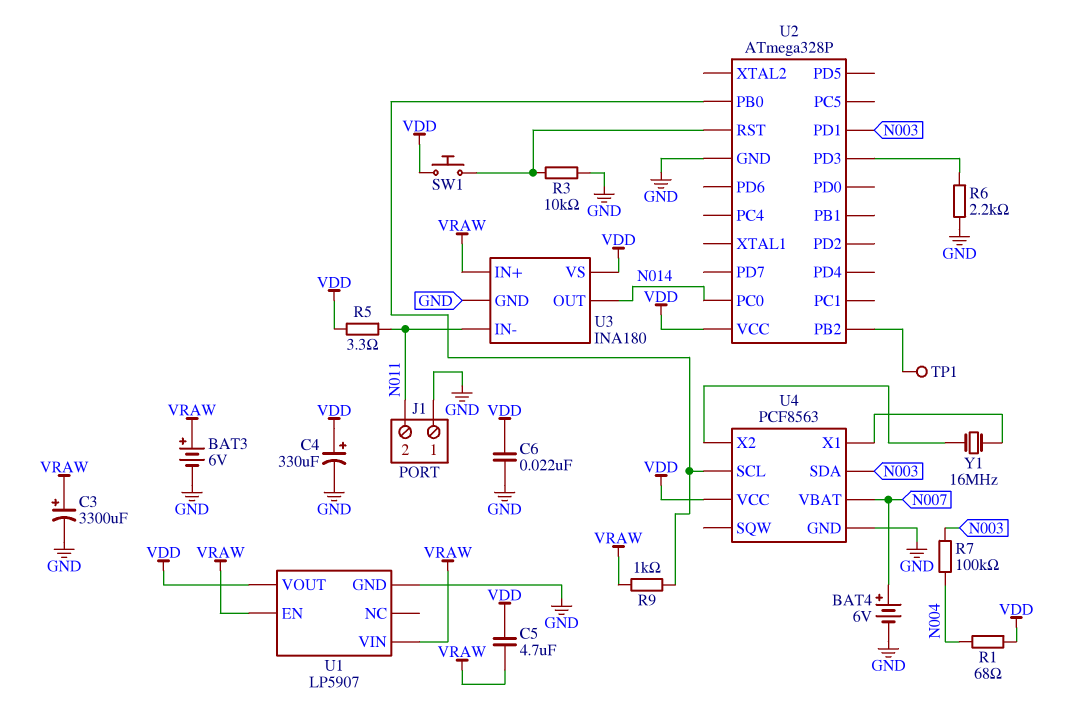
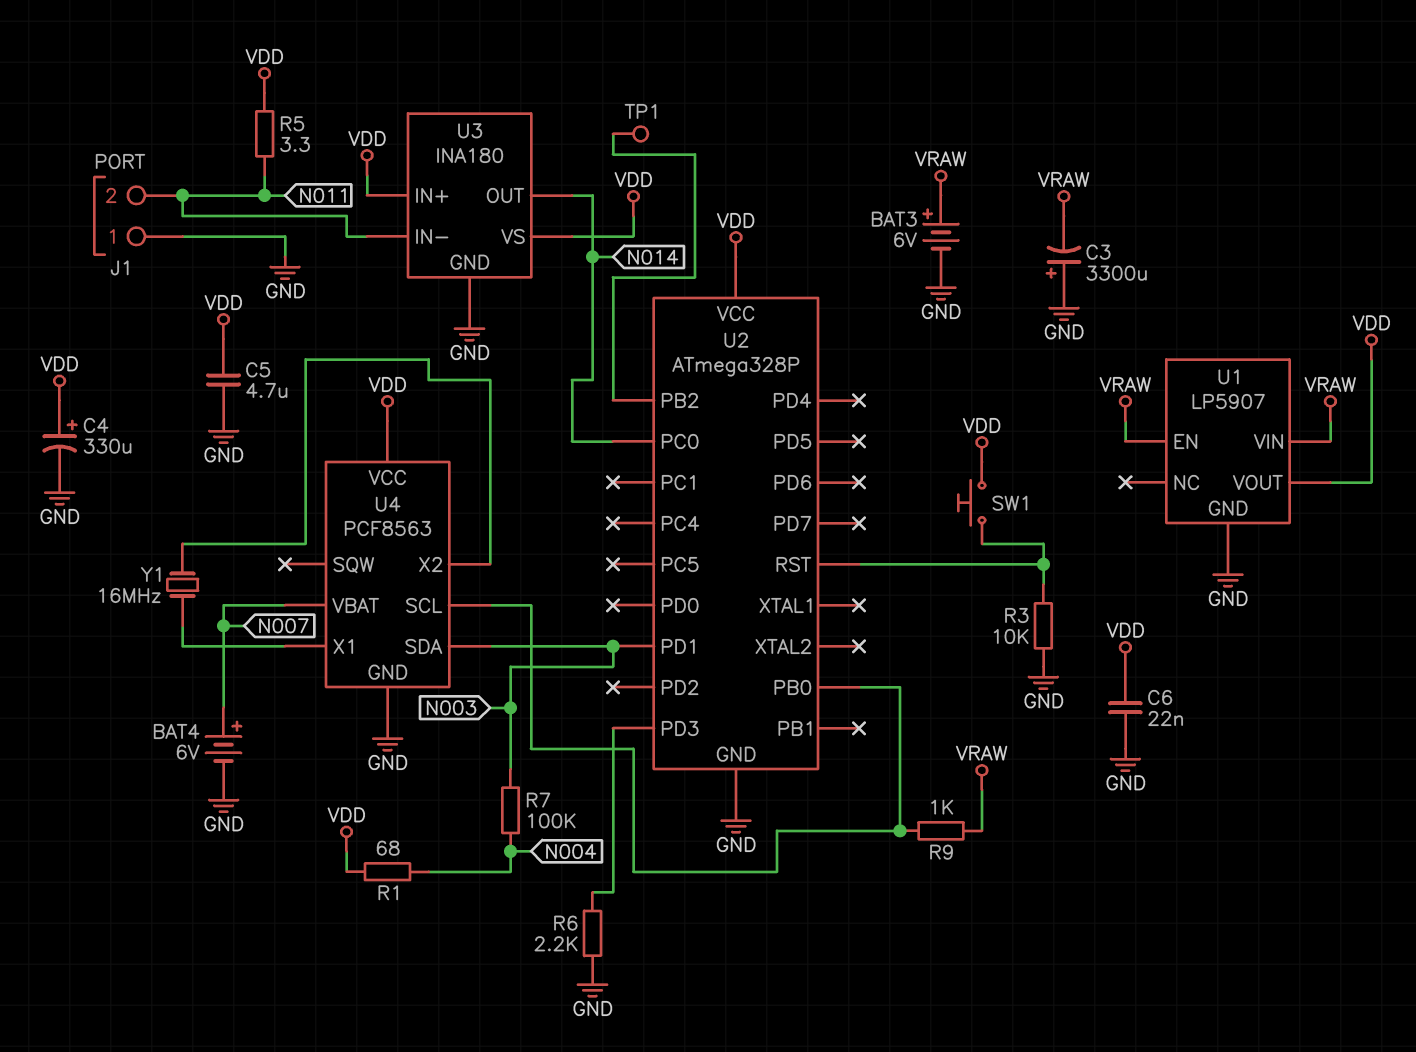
C3: 3300uF (plus VRAW, minus GND) -> 3300uF (plus GND, minus VRAW)
C5: 4.7uF (VDD, VRAW) -> 4.7uF (GND, VDD)
U3 pin IN+: VRAW -> VDD

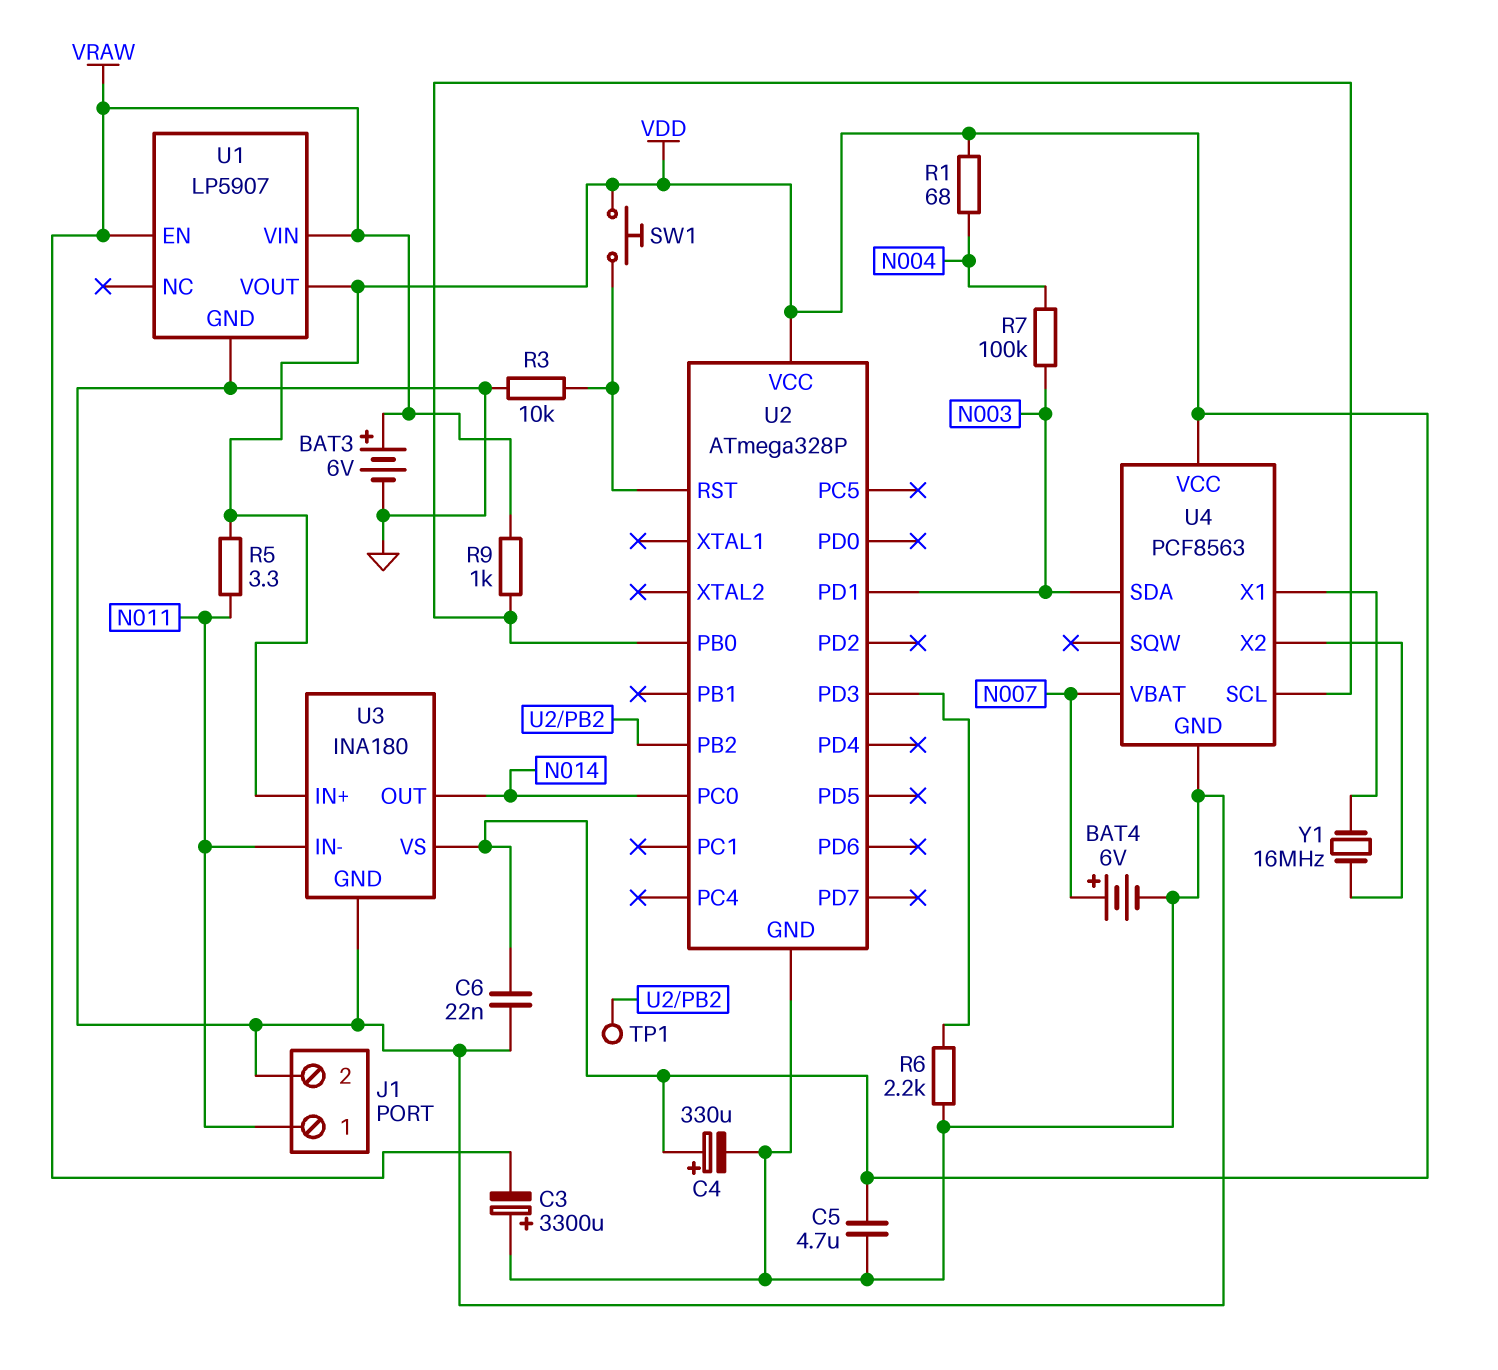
J1 pin 1: GND -> N011
J1 pin 2: N011 -> GND

